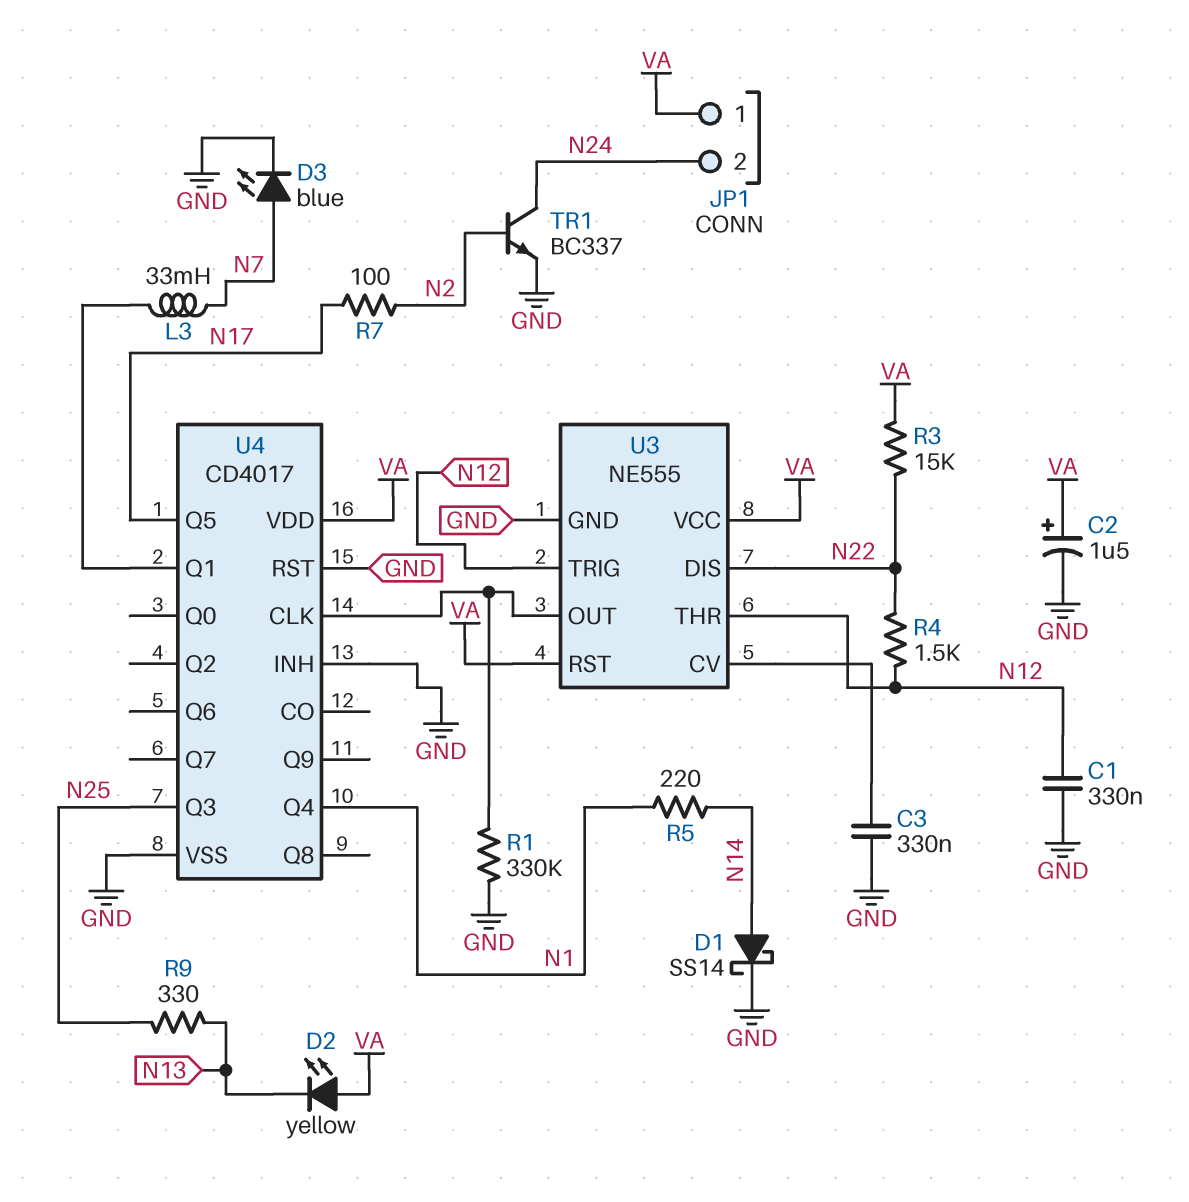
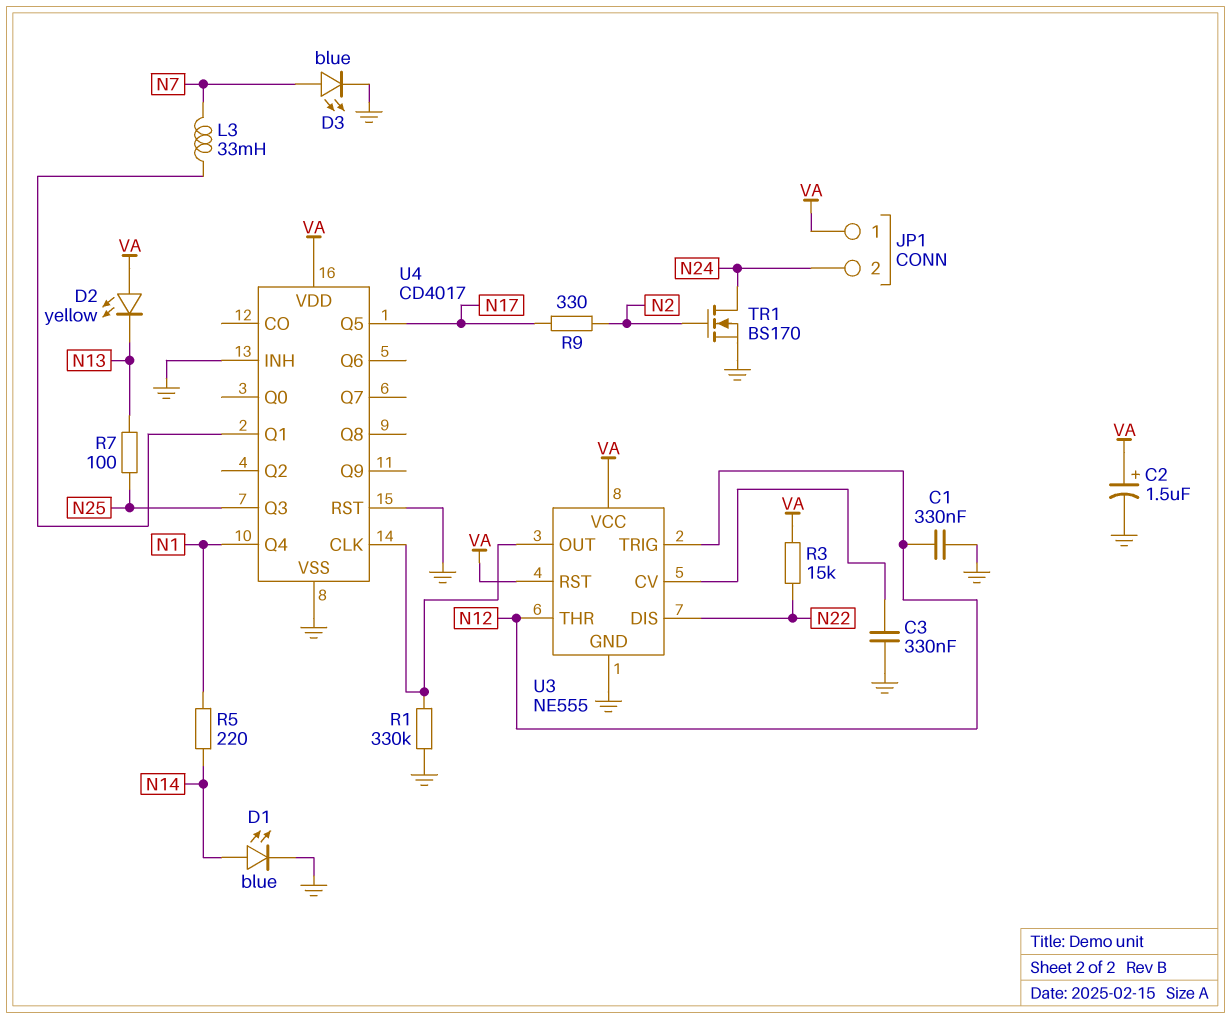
D1: schottky SS14 (A N14, K GND) -> LED blue (A N14, K GND)
R4: 1.5k (N12, N22) -> none
R7: 100 (N2, N17) -> 100 (N13, N25)
R9: 330 (N13, N25) -> 330 (N2, N17)
TR1: NPN BC337 (B N2, C N24, E GND) -> NMOS BS170 (G N2, D N24, S GND)

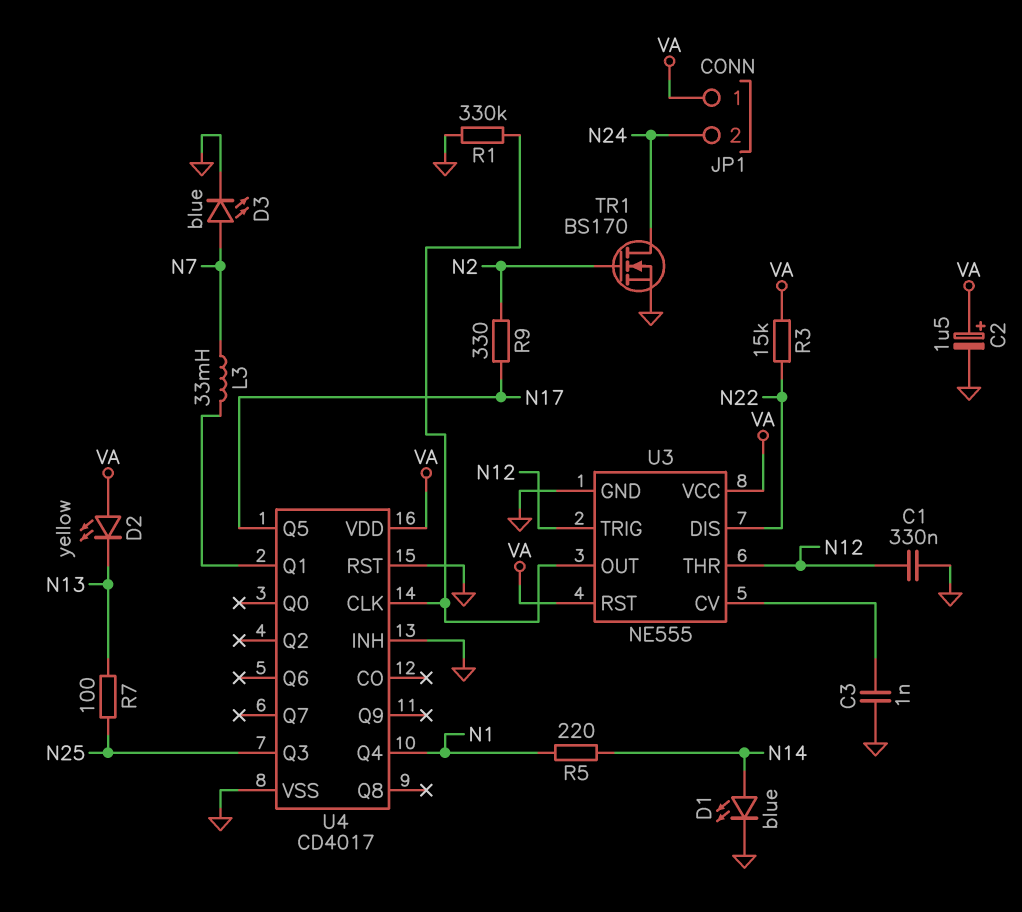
C3: 330nF (GND, U3/CV) -> 1nF (GND, U3/CV)

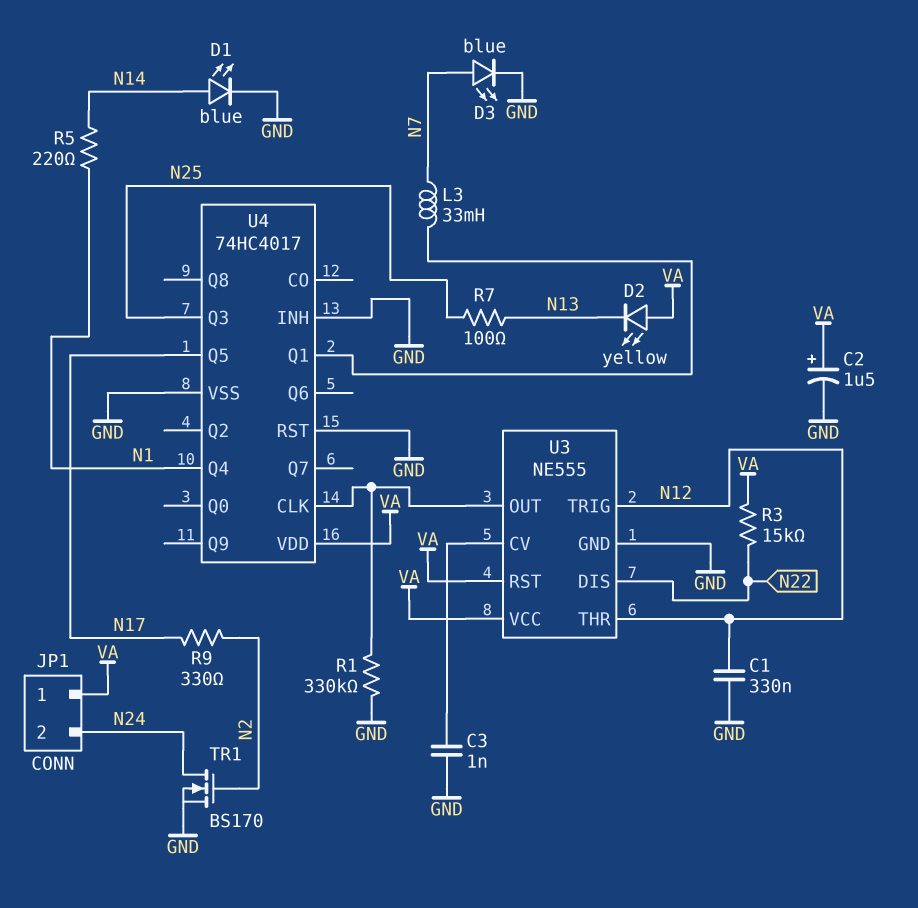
U4: CD4017 -> 74HC4017

